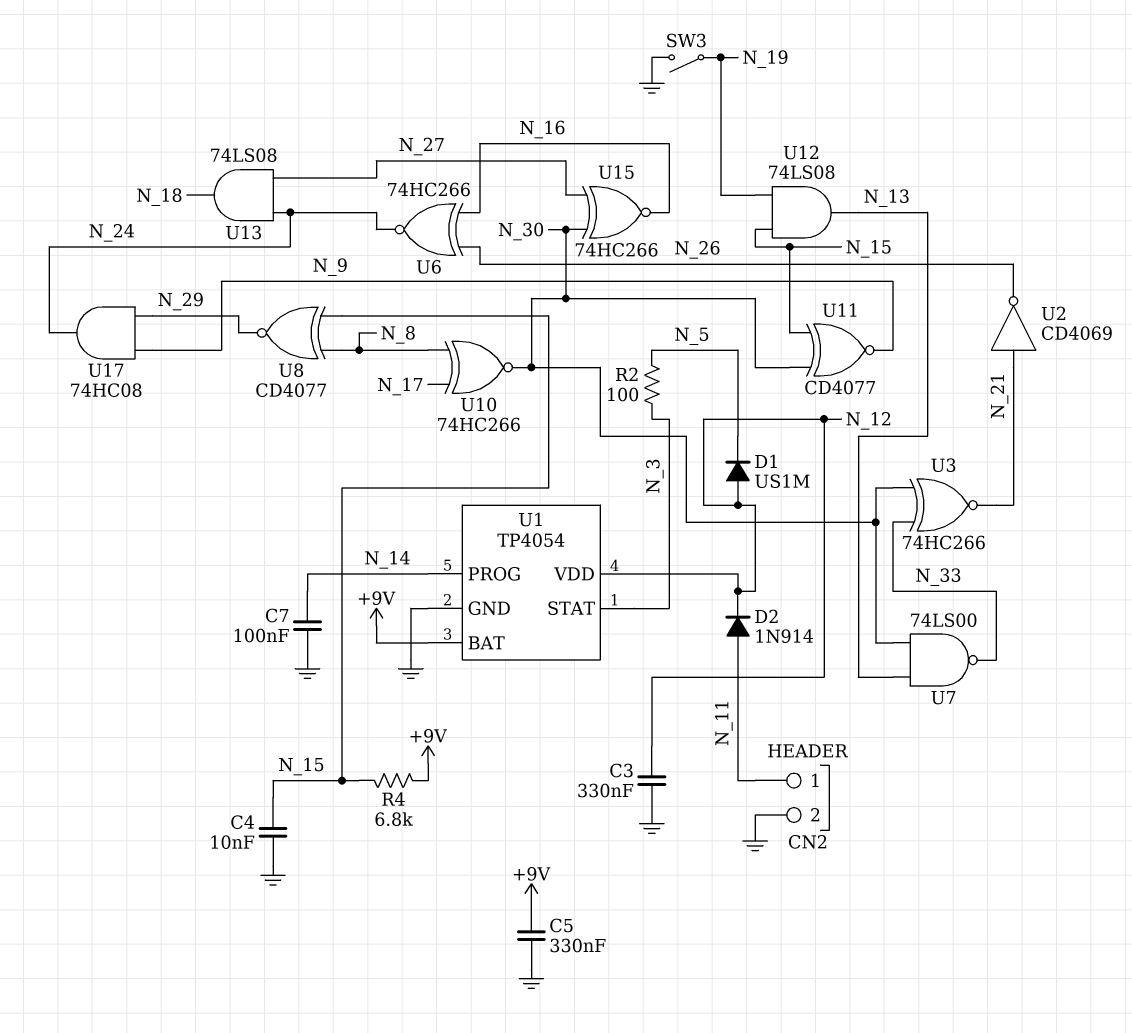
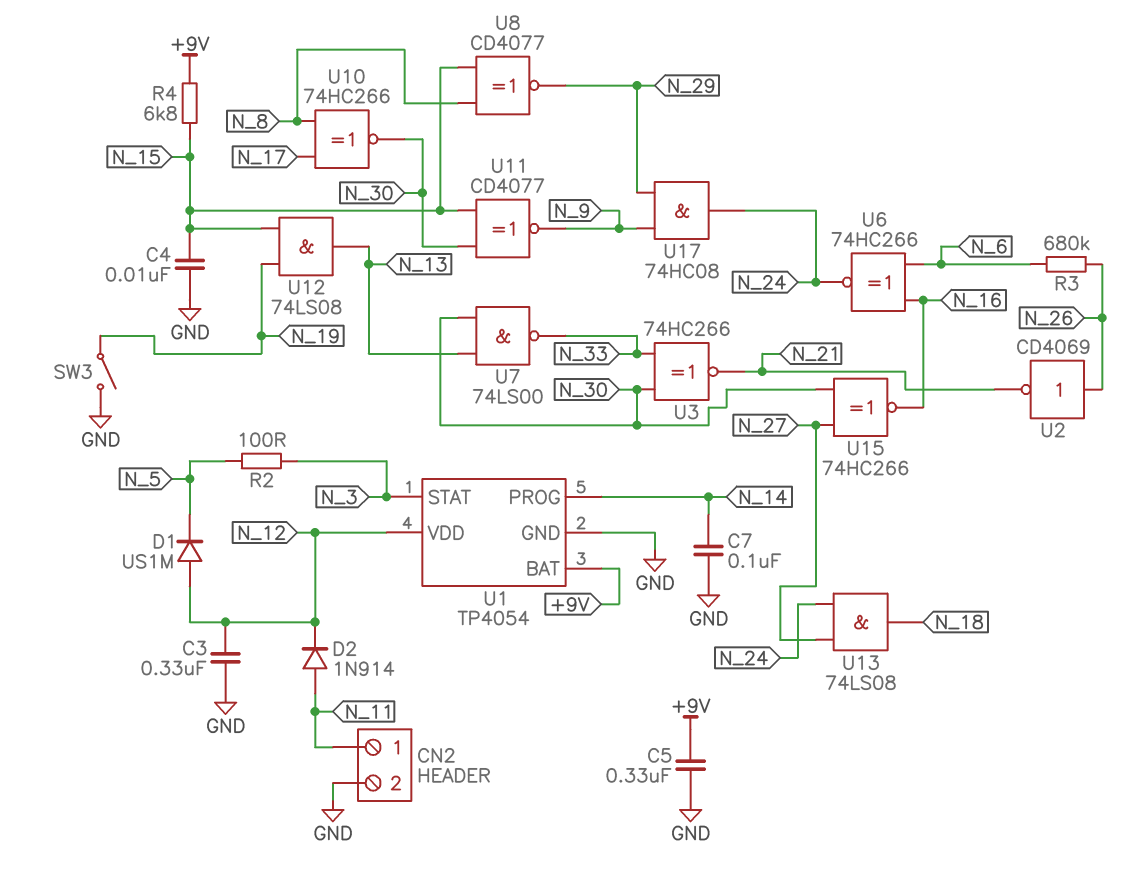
R3: none -> 680k (N_6, N_26)
U2: NOT CD4069 (in N_21, out N_26) -> NOT CD4069 (in N_26, out N_21)
U6: XNOR 74HC266 (in N_16, in N_26, out N_24) -> XNOR 74HC266 (in N_6, in N_16, out N_24)

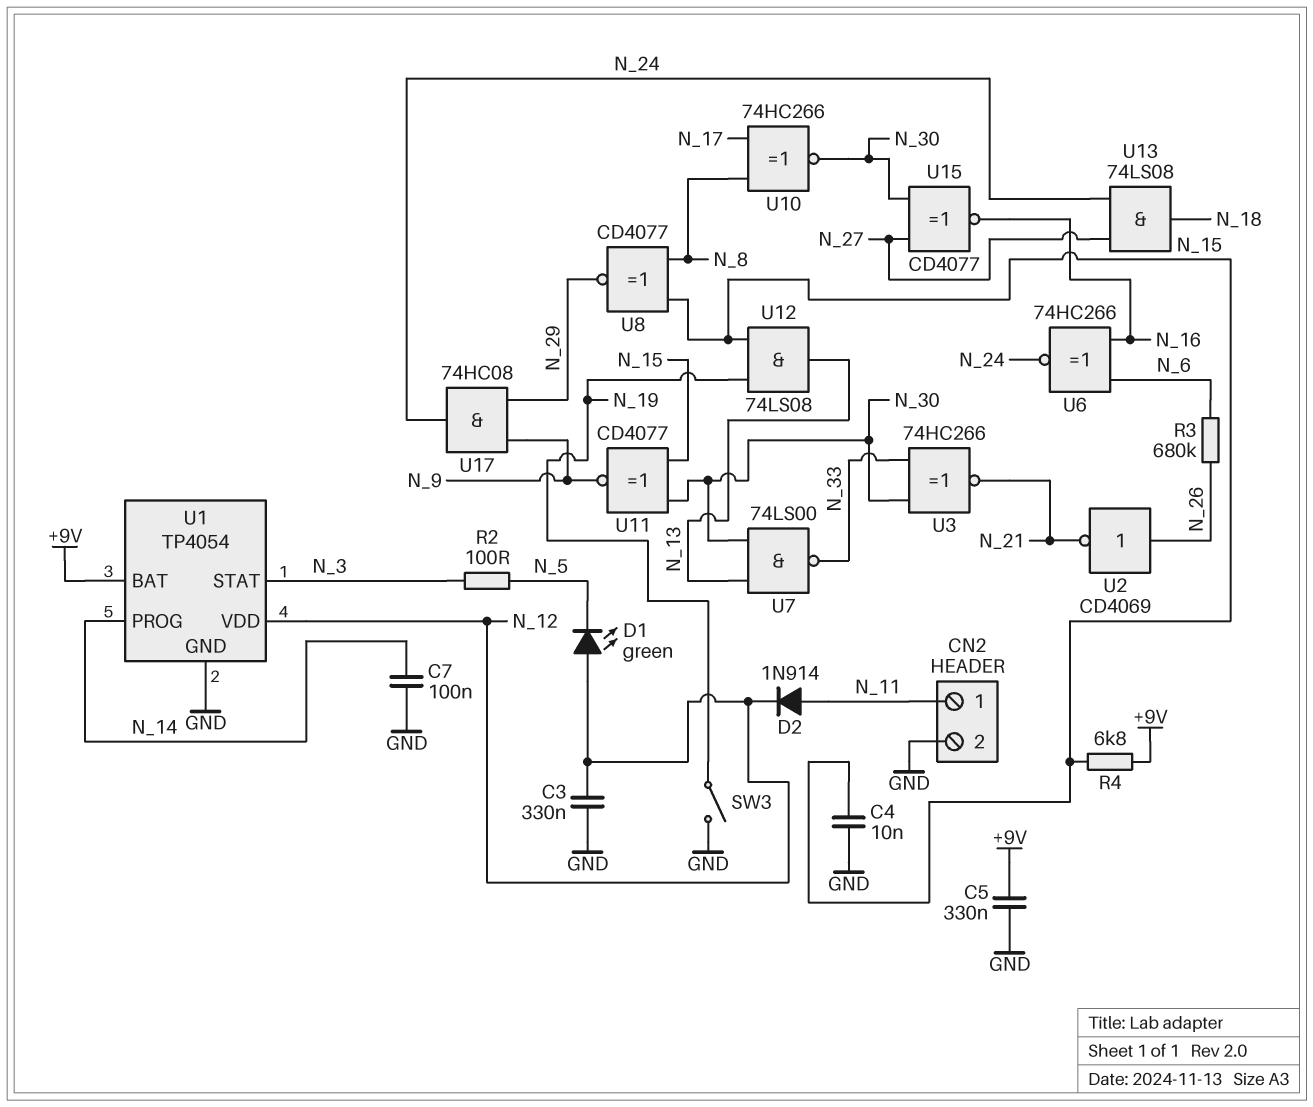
D1: diode US1M (A N_12, K N_5) -> LED green (A N_12, K N_5)
U15: XNOR 74HC266 (in N_27, in N_30, out N_16) -> XNOR CD4077 (in N_27, in N_30, out N_16)

